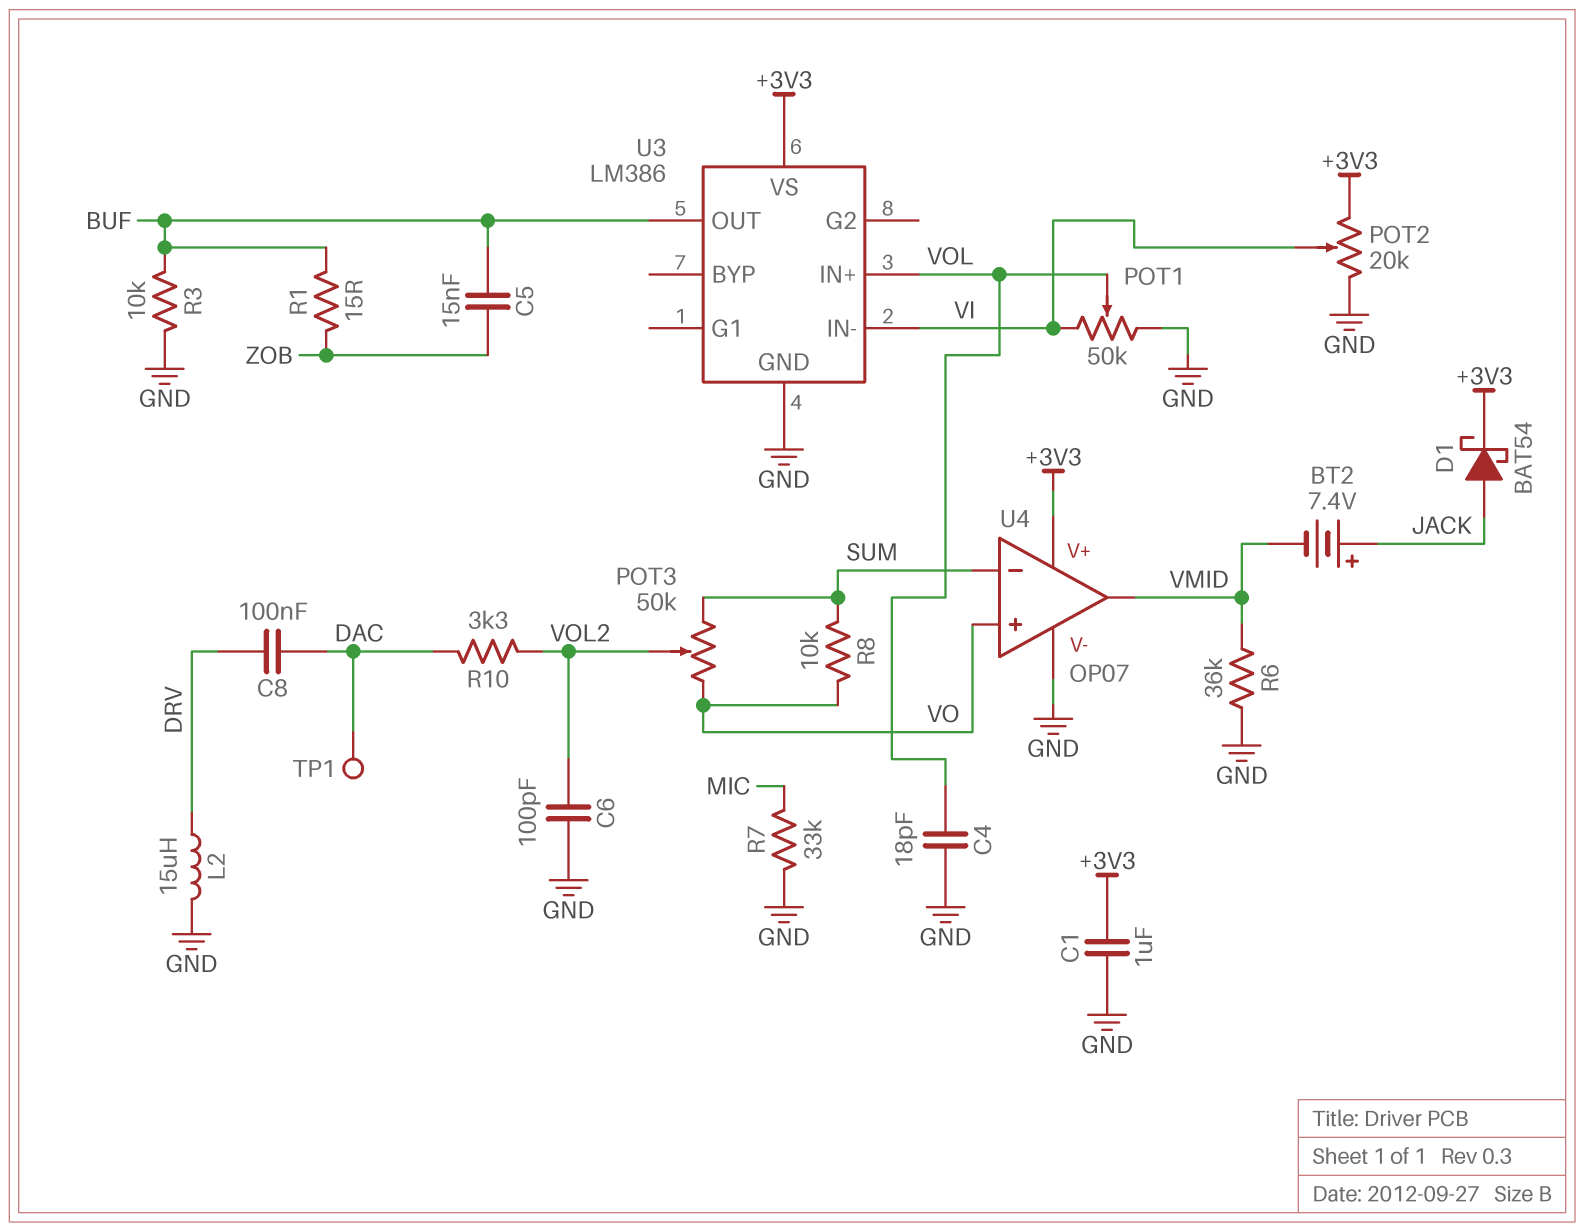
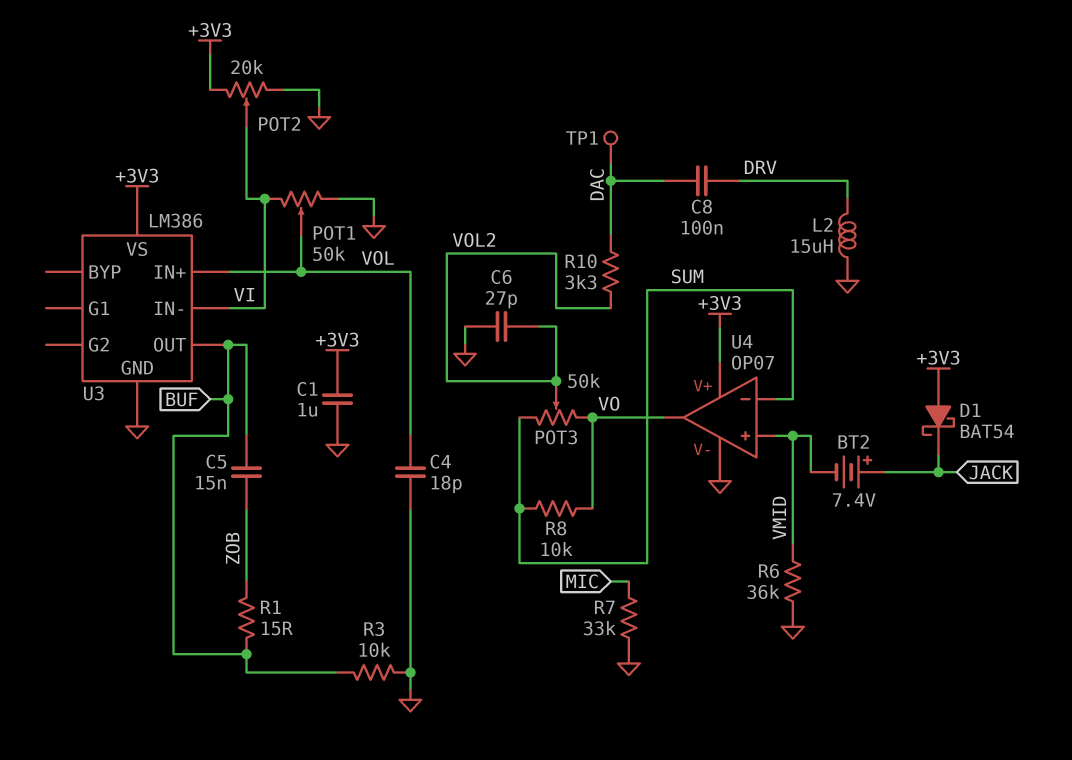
C6: 100pF (GND, VOL2) -> 27pF (GND, VOL2)
D1: schottky BAT54 (A JACK, K +3V3) -> schottky BAT54 (A +3V3, K JACK)
U4 pin in+: VO -> VMID
U4 pin out: VMID -> VO

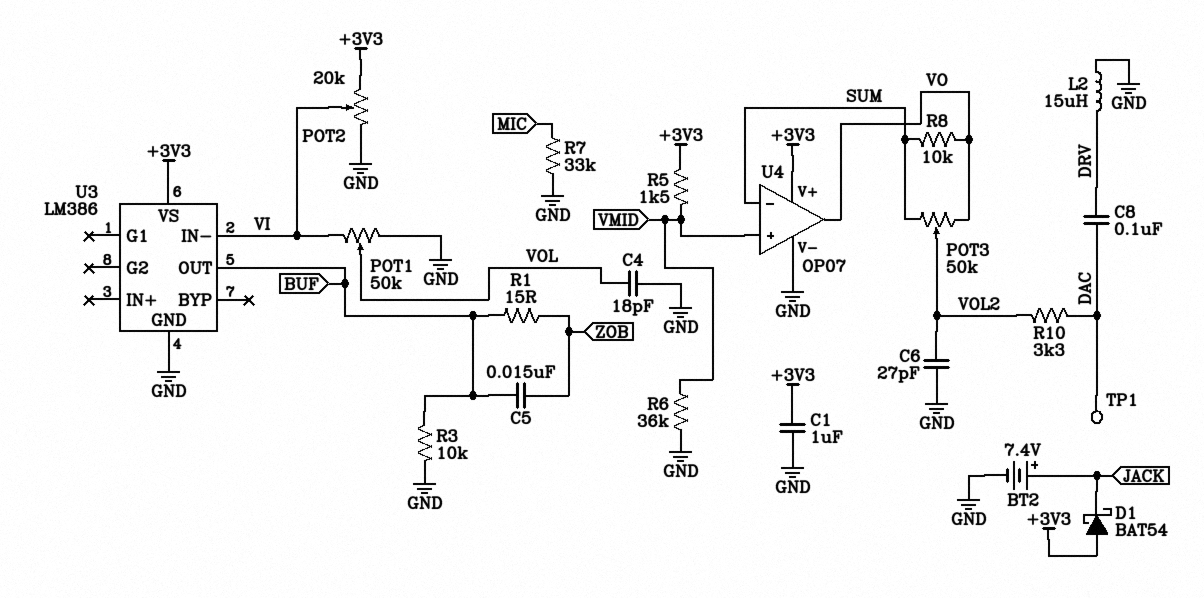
BT2: 7.4V (plus JACK, minus VMID) -> 7.4V (plus JACK, minus GND)
R5: none -> 1.5k (+3V3, VMID)
U3 pin IN+: VOL -> none

